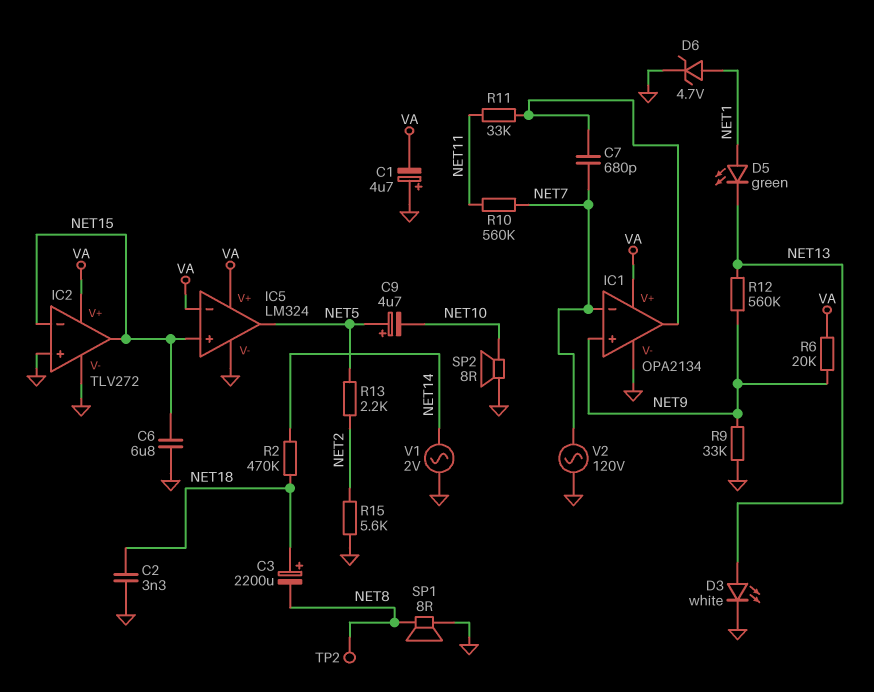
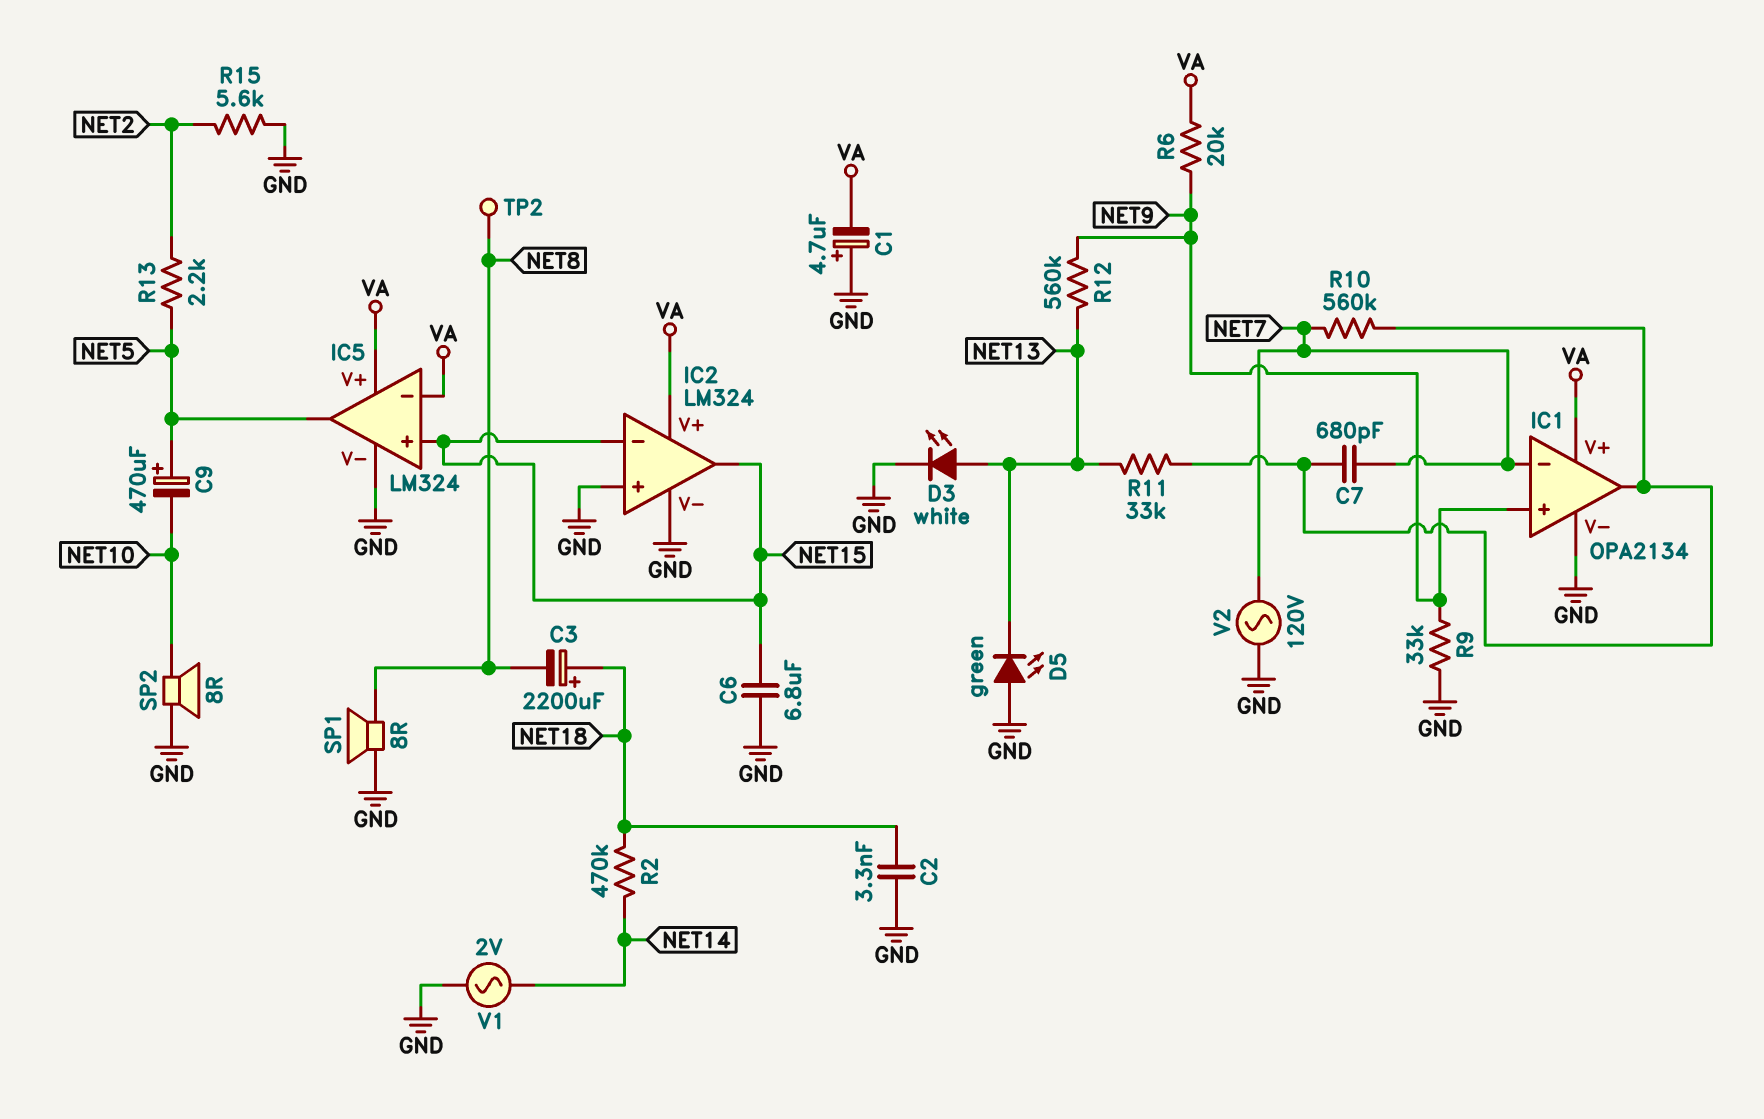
C9: 4.7uF (plus NET5, minus NET10) -> 470uF (plus NET5, minus NET10)
D5: LED green (A NET1, K NET13) -> LED green (A GND, K NET13)
D6: zener 4.7V (A NET1, K GND) -> none
IC2: TLV272 -> LM324
R10: 560k (NET7, NET11) -> 560k (IC1/out, NET7)
R11: 33k (IC1/out, NET11) -> 33k (IC1/out, NET13)

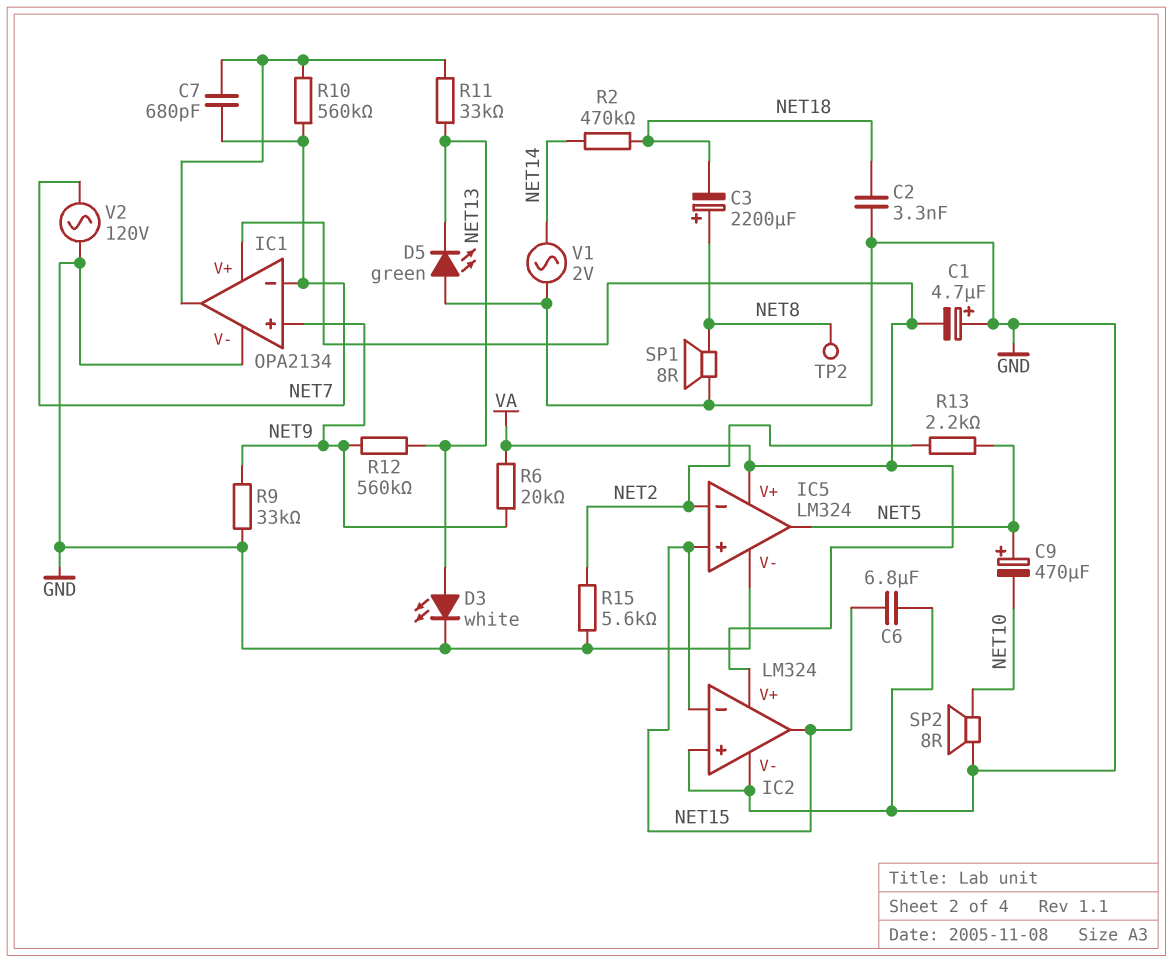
C3: 2200uF (plus NET18, minus NET8) -> 2200uF (plus NET8, minus NET18)
IC5 pin in-: VA -> NET2

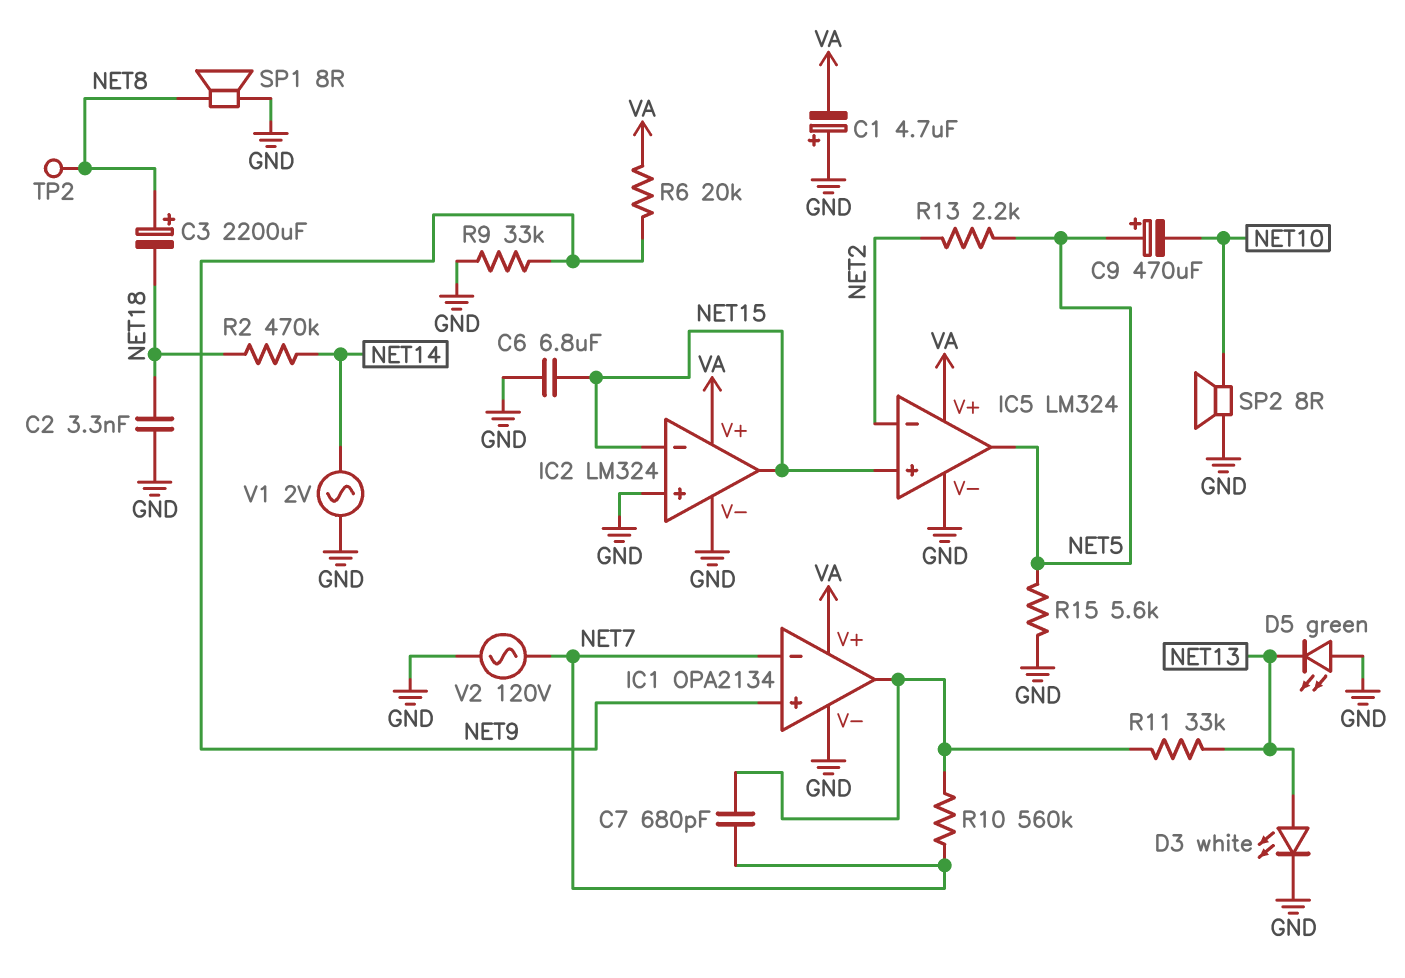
R12: 560k (NET9, NET13) -> none
R15: 5.6k (GND, NET2) -> 5.6k (GND, NET5)

